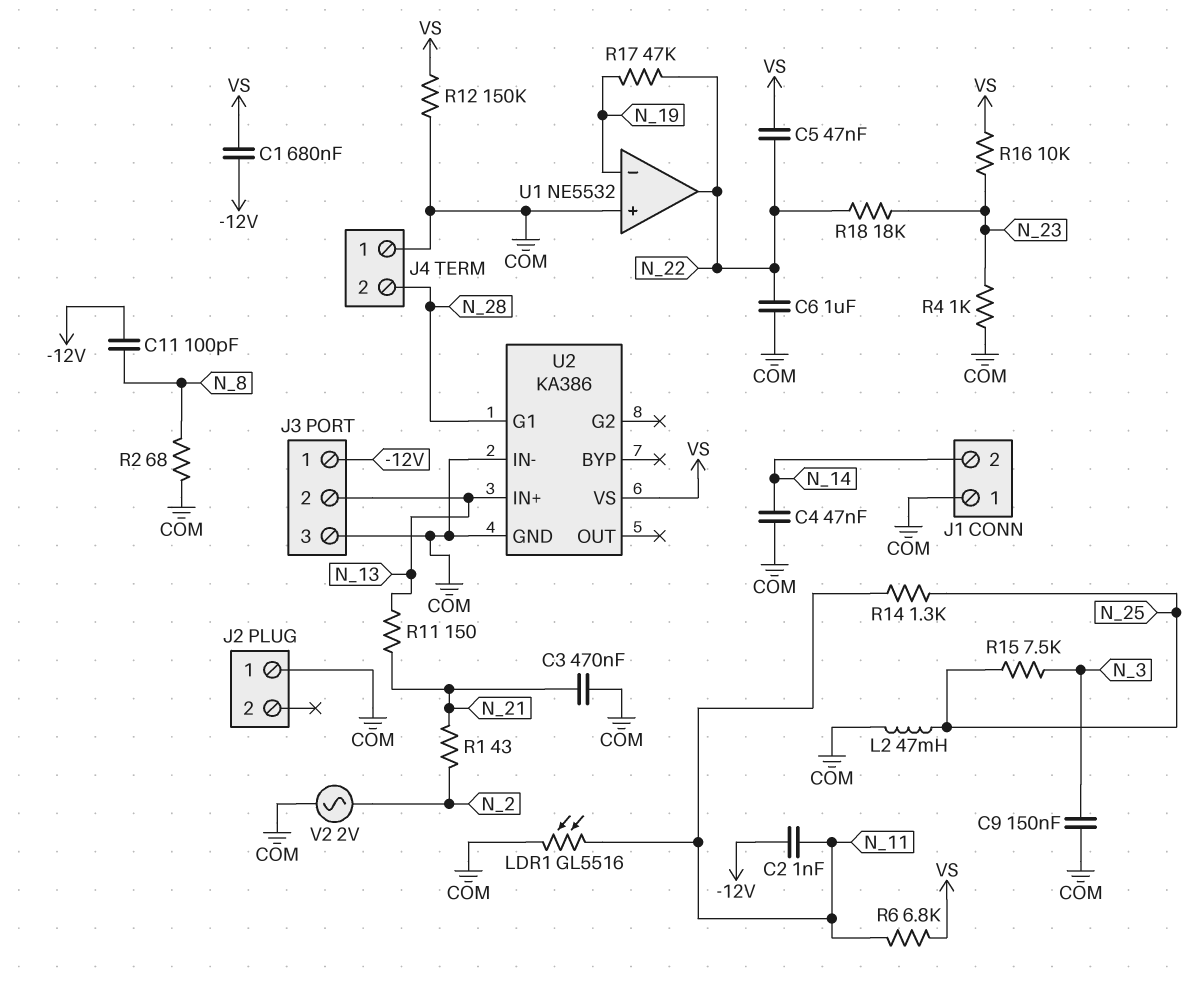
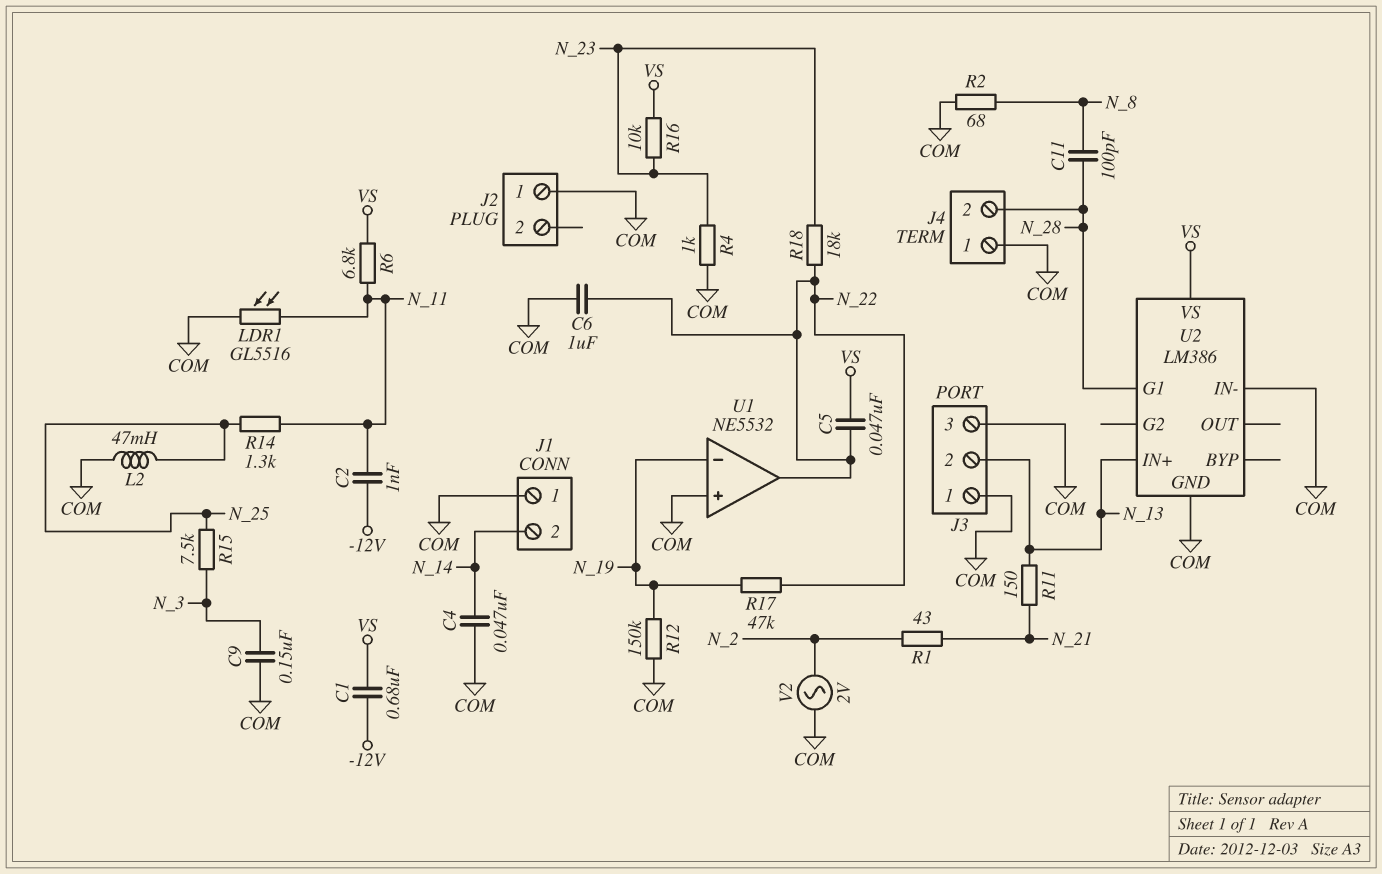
C3: 470nF (COM, N_21) -> none
C11: 100pF (-12V, N_8) -> 100pF (N_8, N_28)
J3 pin 1: -12V -> COM
R12: 150k (COM, VS) -> 150k (COM, N_19)
U2: KA386 -> LM386

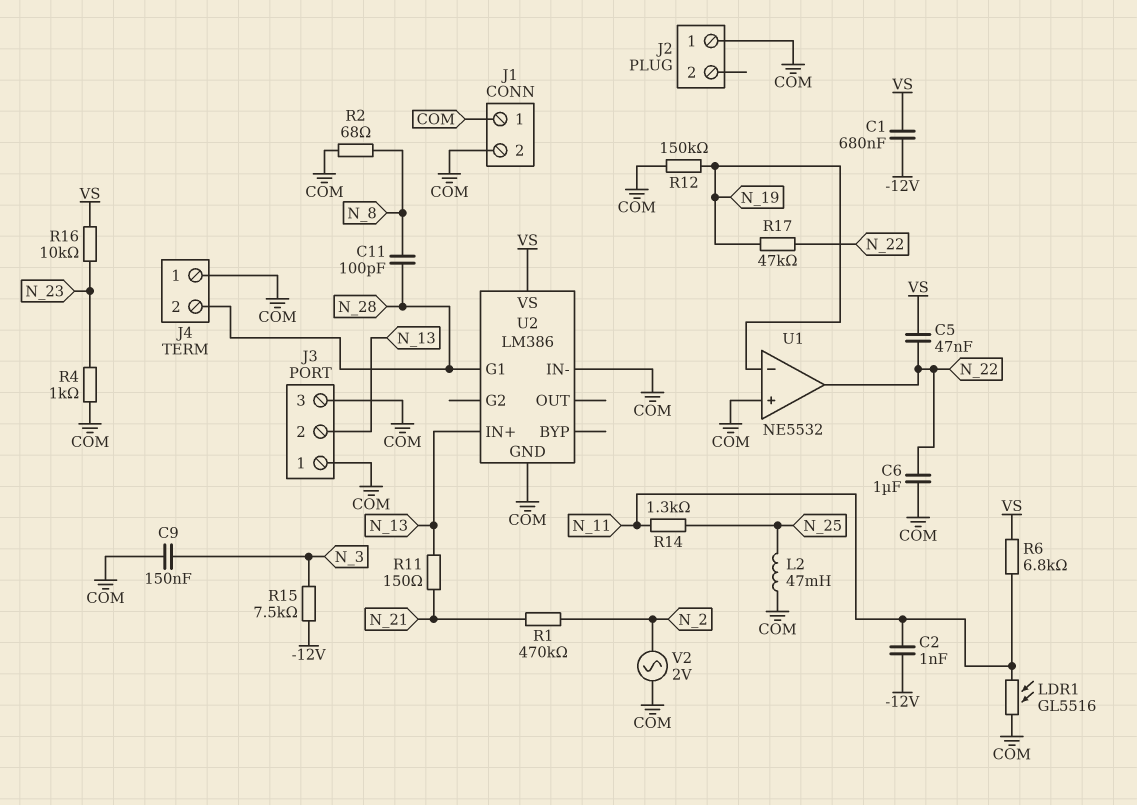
C4: 47nF (COM, N_14) -> none
J1 pin 2: N_14 -> COM
R1: 43 (N_2, N_21) -> 470k (N_2, N_21)
R15: 7.5k (N_3, N_25) -> 7.5k (-12V, N_3)
R18: 18k (N_22, N_23) -> none

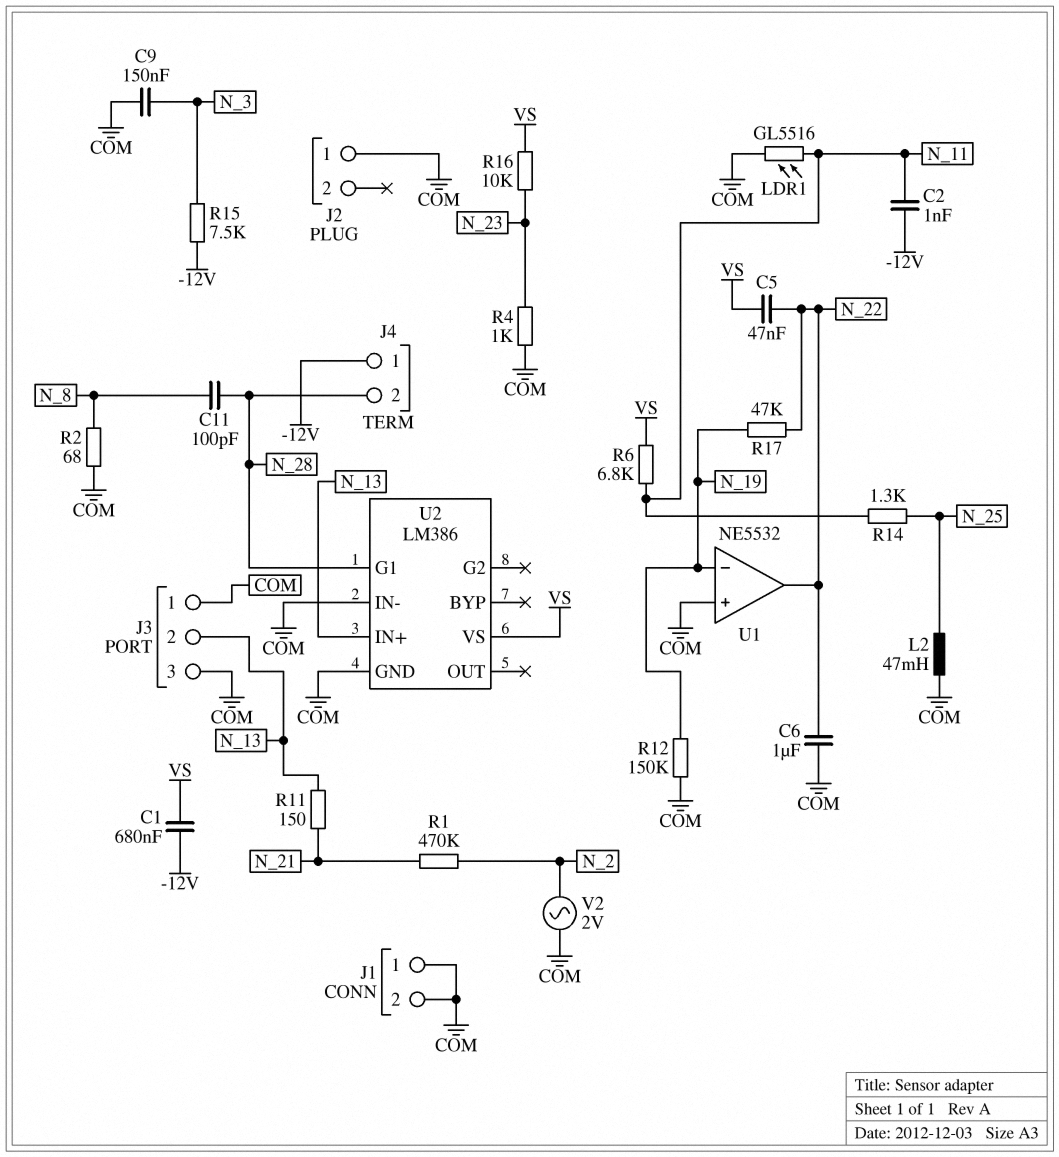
J4 pin 1: COM -> -12V

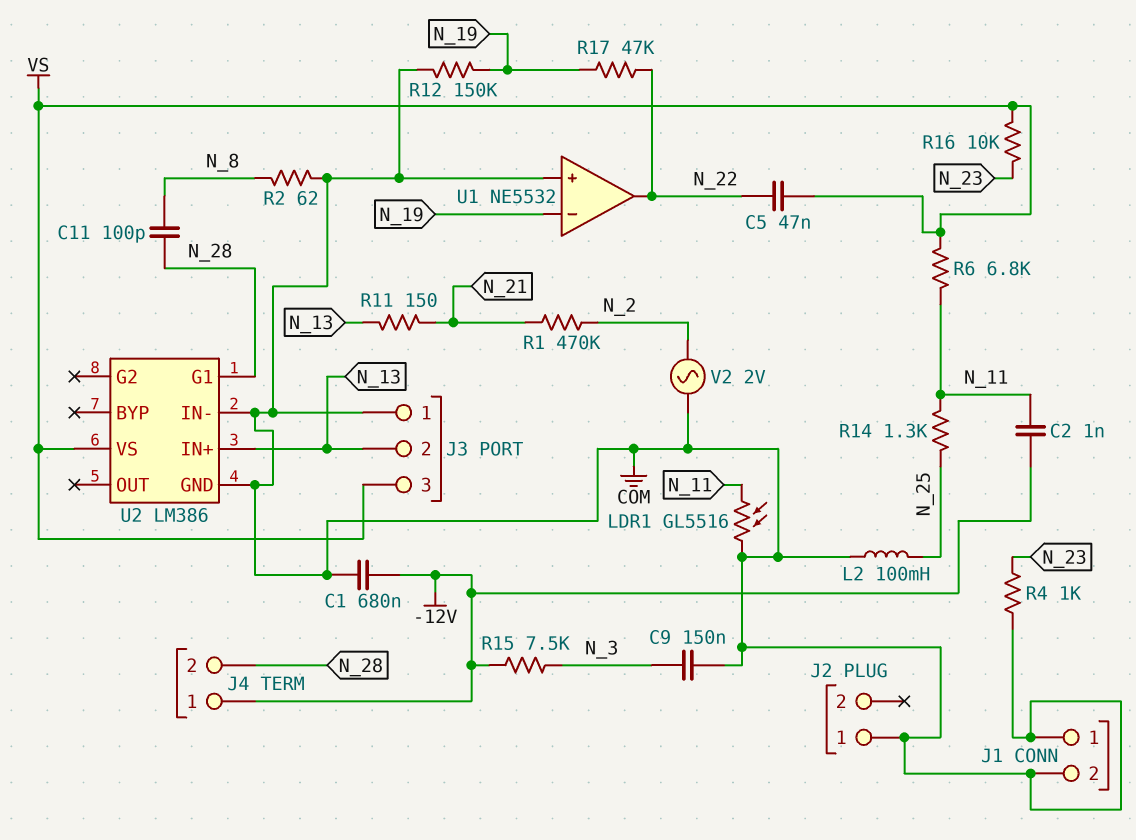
C1: 680nF (-12V, VS) -> 680nF (-12V, COM)
C6: 1uF (COM, N_22) -> none
J3 pin 3: COM -> VS
L2: 47mH (COM, N_25) -> 100mH (COM, N_25)
R2: 68 (COM, N_8) -> 62 (COM, N_8)

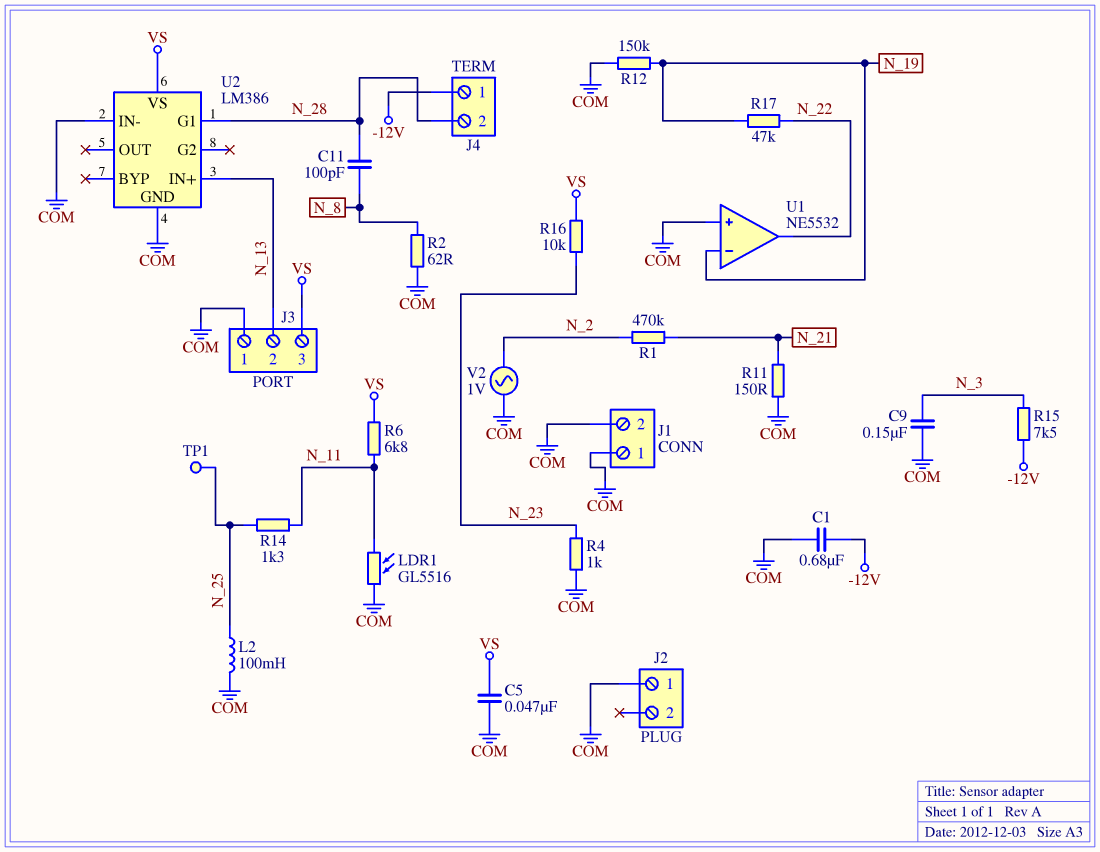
C2: 1nF (-12V, N_11) -> none
C5: 47nF (N_22, VS) -> 47nF (COM, VS)
R11: 150 (N_13, N_21) -> 150 (COM, N_21)
TP1: none -> test point (N_25)
V2: AC 2V (COM, N_2) -> AC 1V (COM, N_2)

